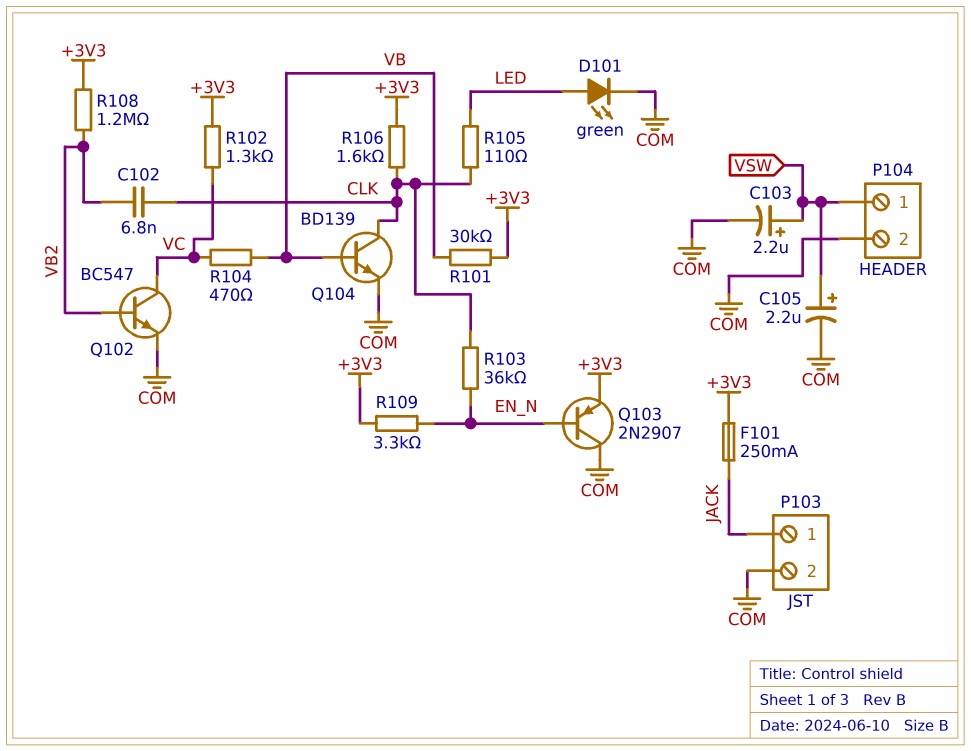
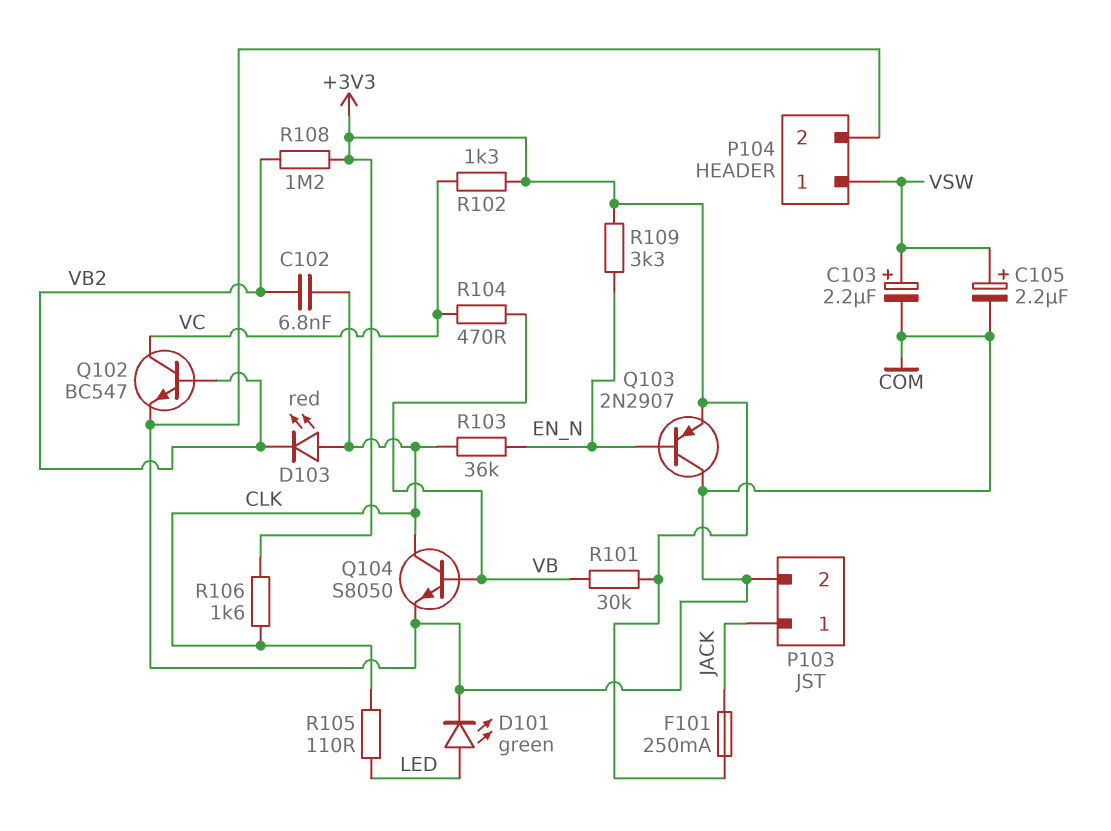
D103: none -> LED red (A CLK, K VB2)
Q104: NPN BD139 (B VB, C CLK, E COM) -> NPN S8050 (B VB, C CLK, E COM)

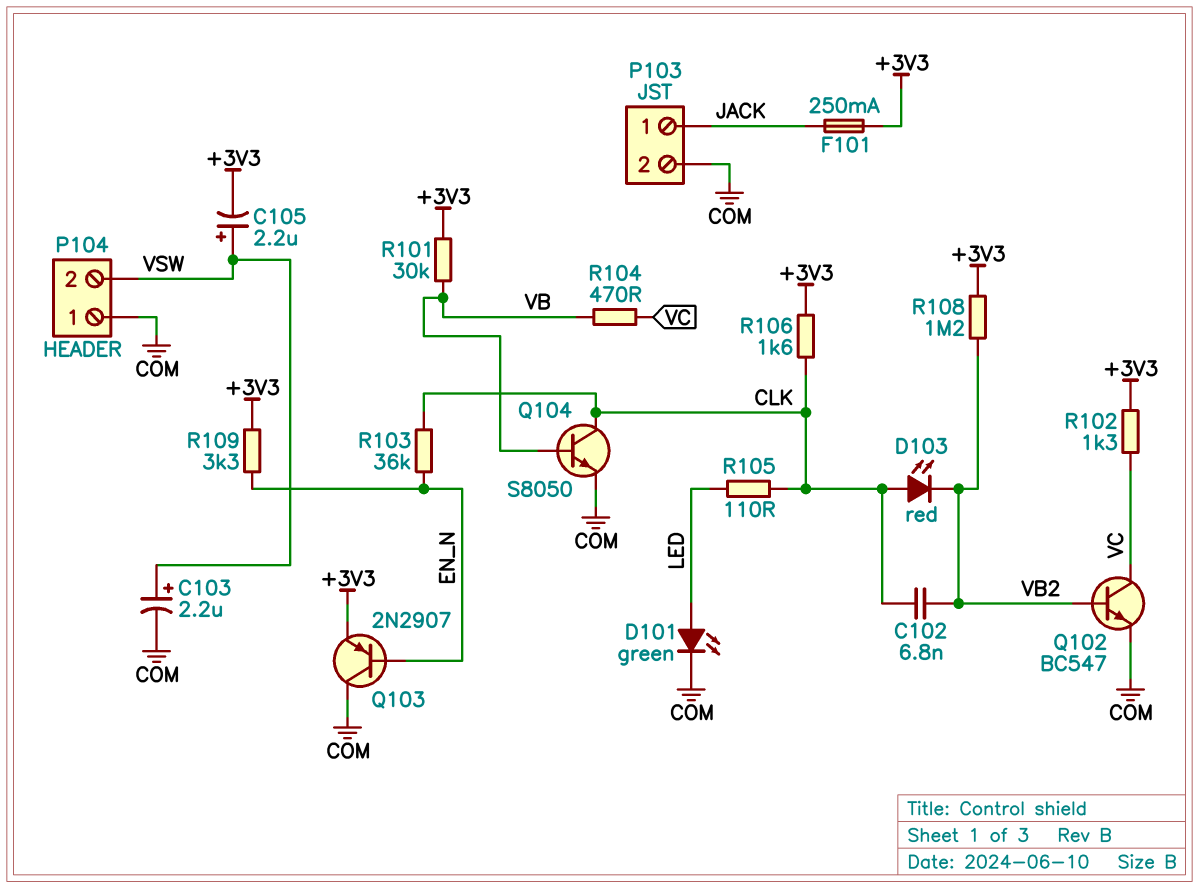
C105: 2.2uF (plus VSW, minus COM) -> 2.2uF (plus VSW, minus +3V3)
P104 pin 1: VSW -> COM
P104 pin 2: COM -> VSW

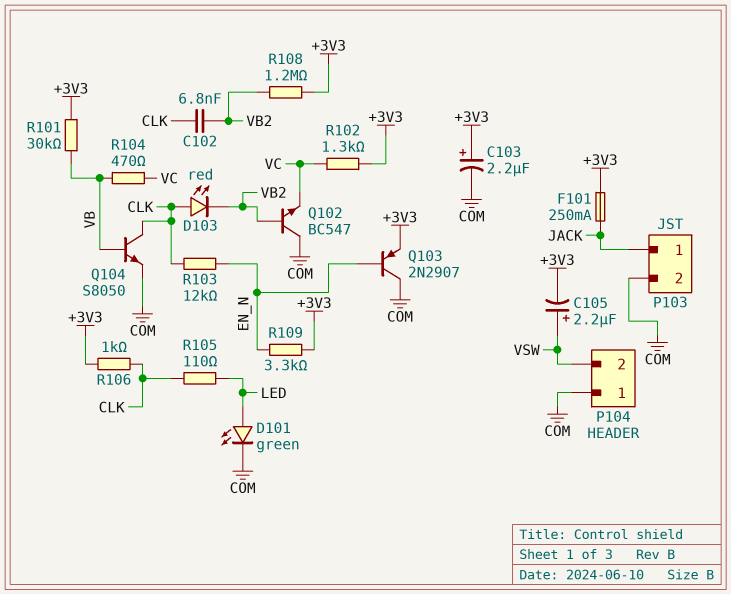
C103: 2.2uF (plus VSW, minus COM) -> 2.2uF (plus +3V3, minus COM)
Q102: NPN BC547 (B VB2, C VC, E COM) -> NPN BC547 (B VB2, C COM, E VC)
R103: 36k (CLK, EN_N) -> 12k (CLK, EN_N)
R106: 1.6k (+3V3, CLK) -> 1k (+3V3, CLK)

